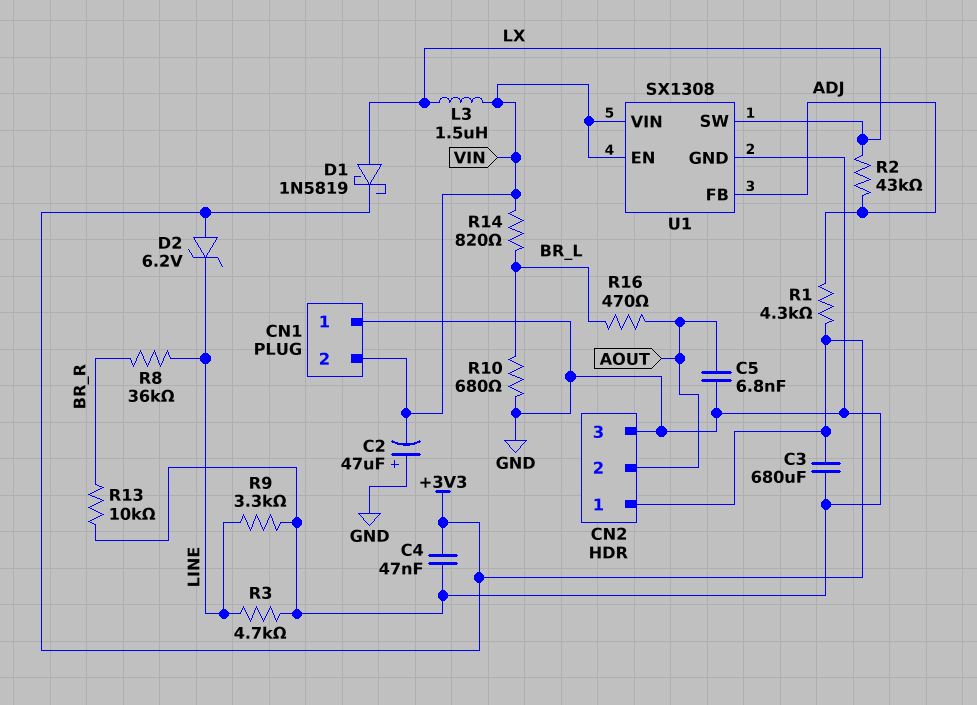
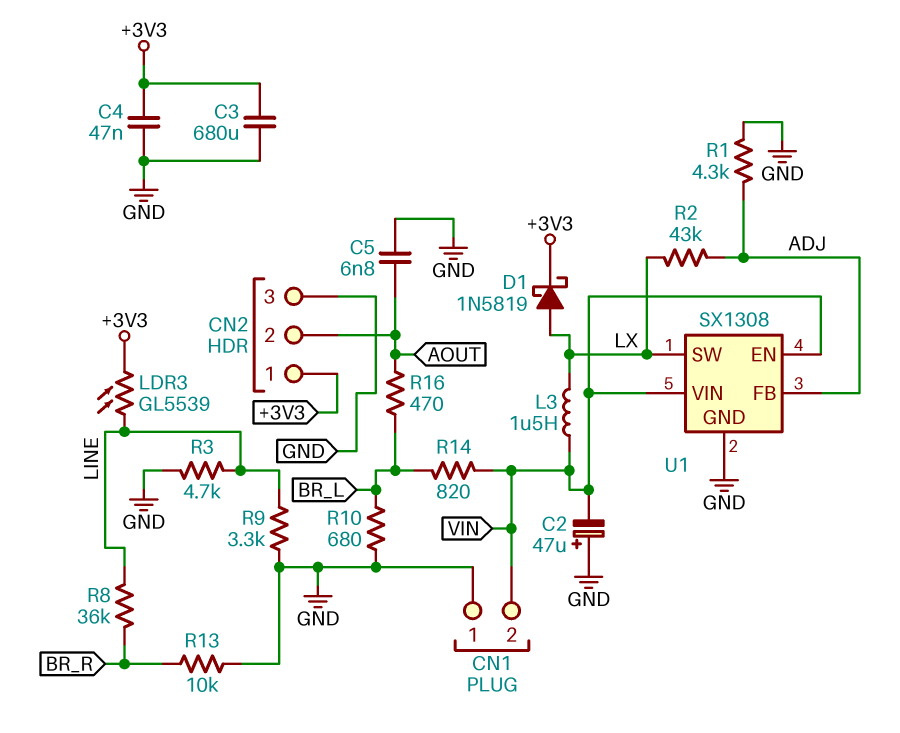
D2: zener 6.2V (A +3V3, K LINE) -> none
LDR3: none -> GL5539 (+3V3, LINE)
R1: 4.3k (+3V3, ADJ) -> 4.3k (ADJ, GND)

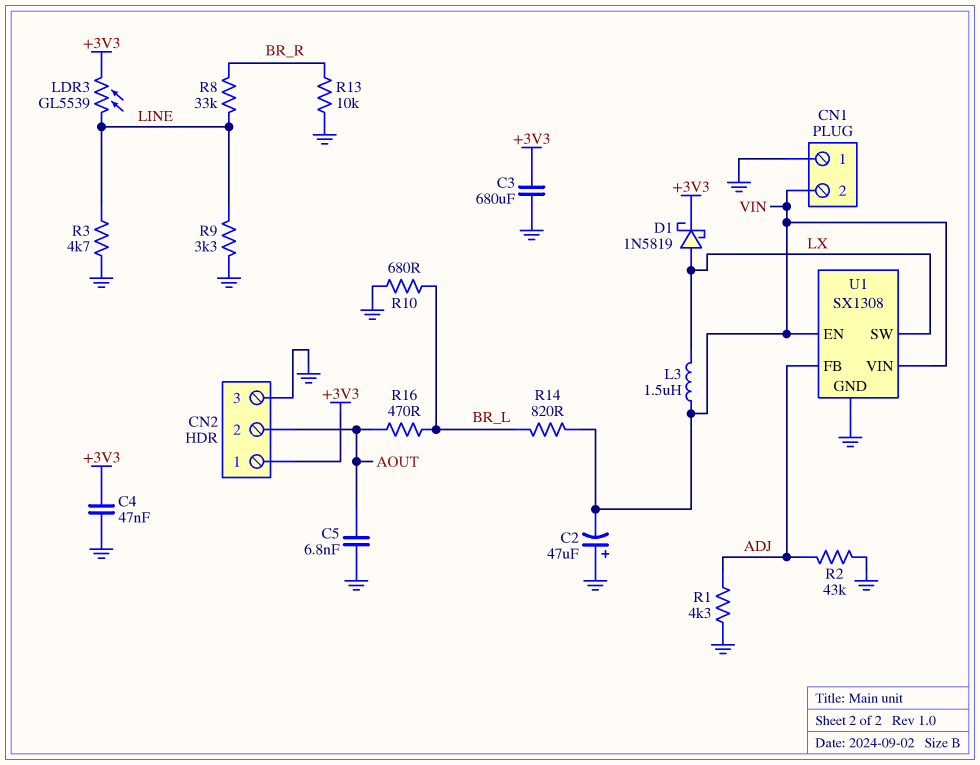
R2: 43k (ADJ, LX) -> 43k (ADJ, GND)
R8: 36k (BR_R, LINE) -> 33k (BR_R, LINE)

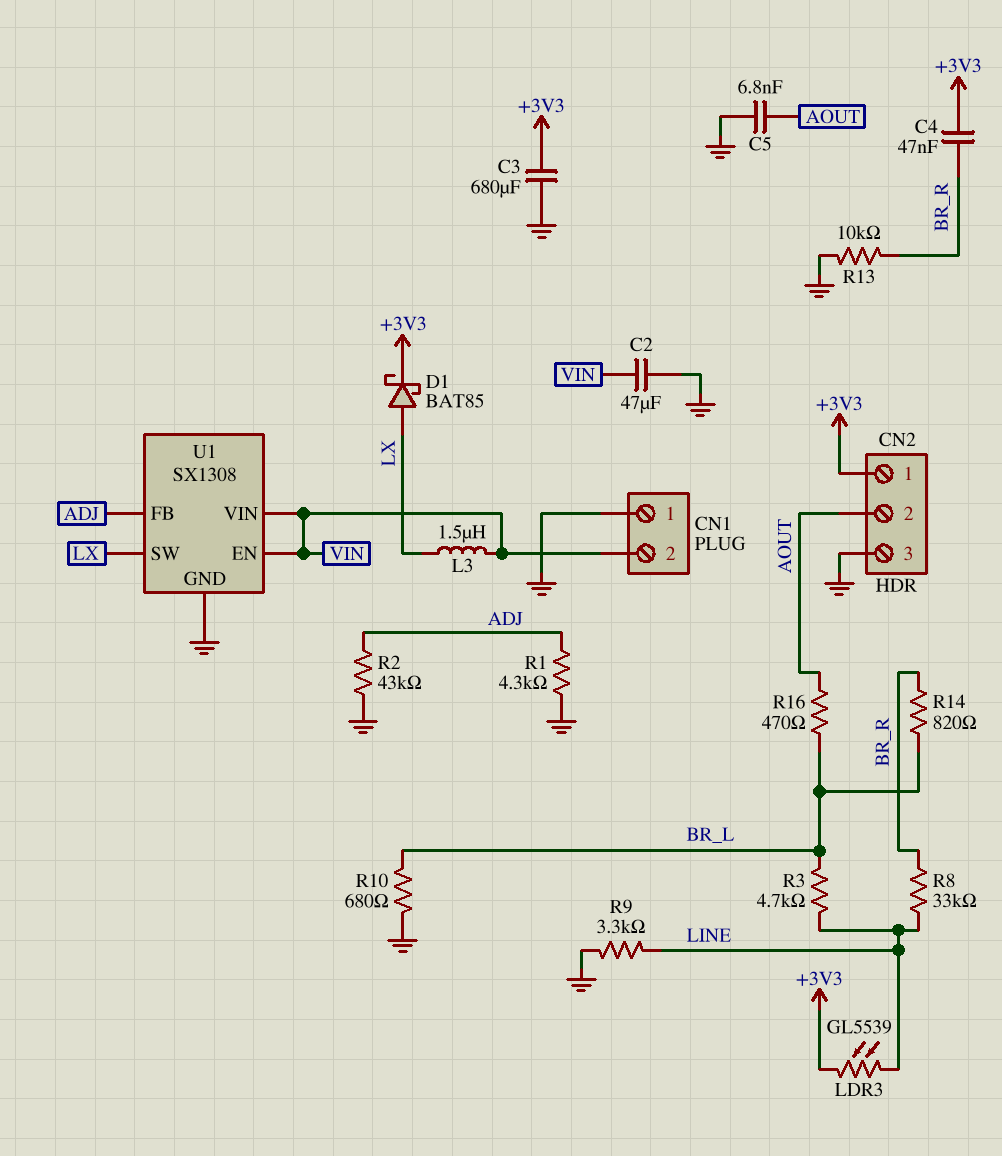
C2: 47uF (plus GND, minus VIN) -> 47uF (GND, VIN)
C4: 47nF (+3V3, GND) -> 47nF (+3V3, BR_R)
D1: schottky 1N5819 (A LX, K +3V3) -> schottky BAT85 (A LX, K +3V3)
R3: 4.7k (GND, LINE) -> 4.7k (BR_L, LINE)
R14: 820 (BR_L, VIN) -> 820 (BR_L, BR_R)

